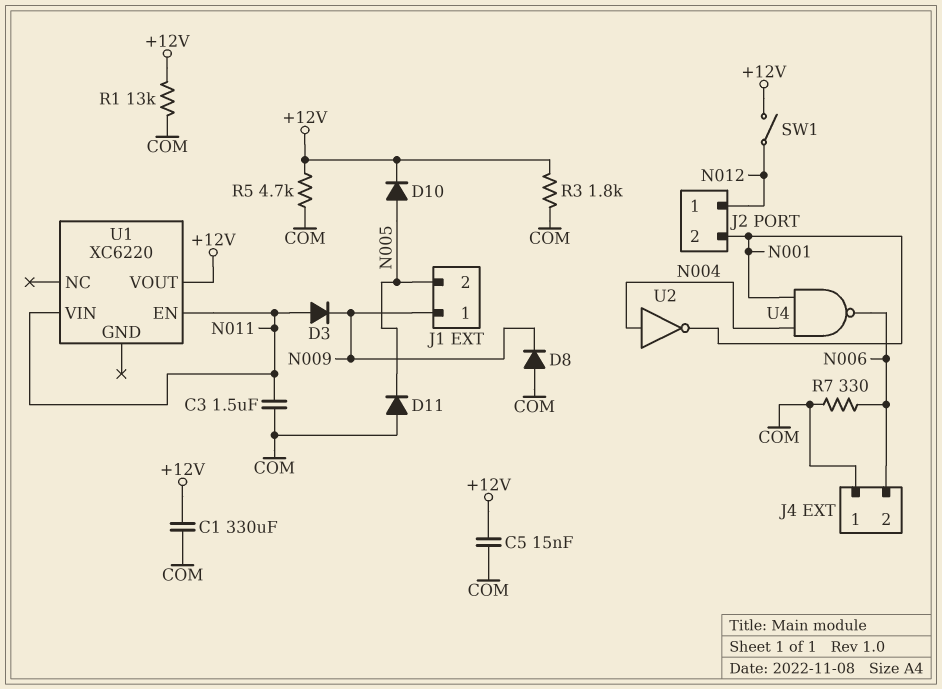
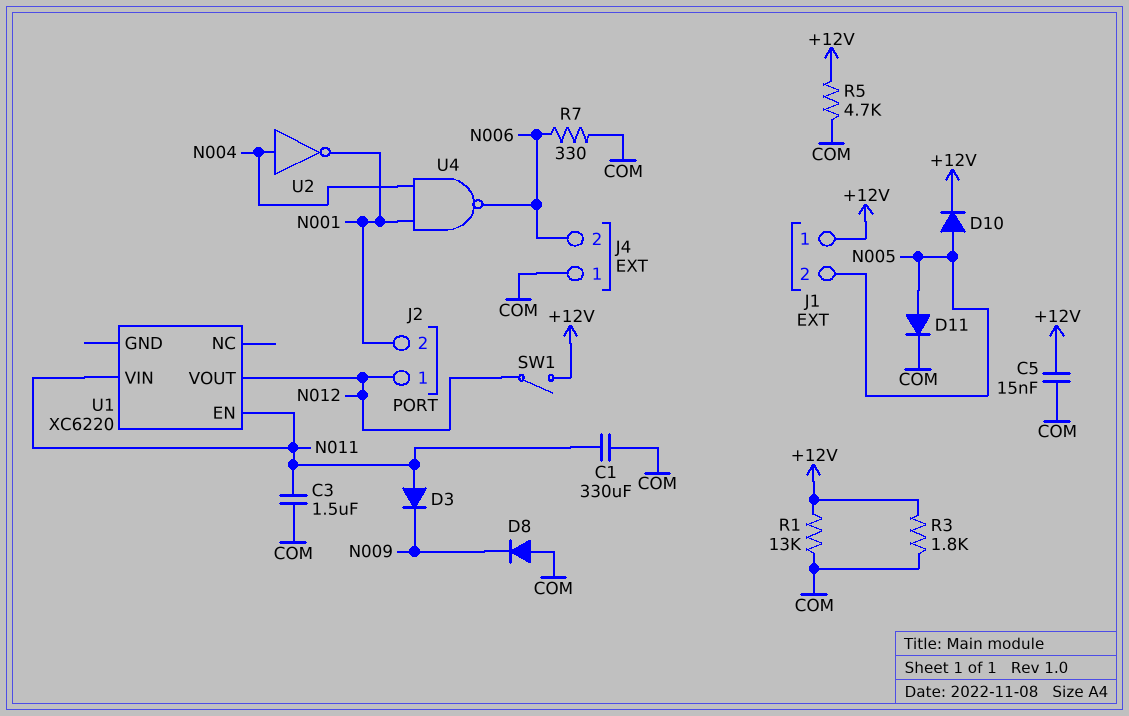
C1: 330uF (+12V, COM) -> 330uF (COM, N011)
D11: diode (A COM, K N005) -> diode (A N005, K COM)
J1 pin 1: N009 -> +12V
U1 pin VOUT: +12V -> N012

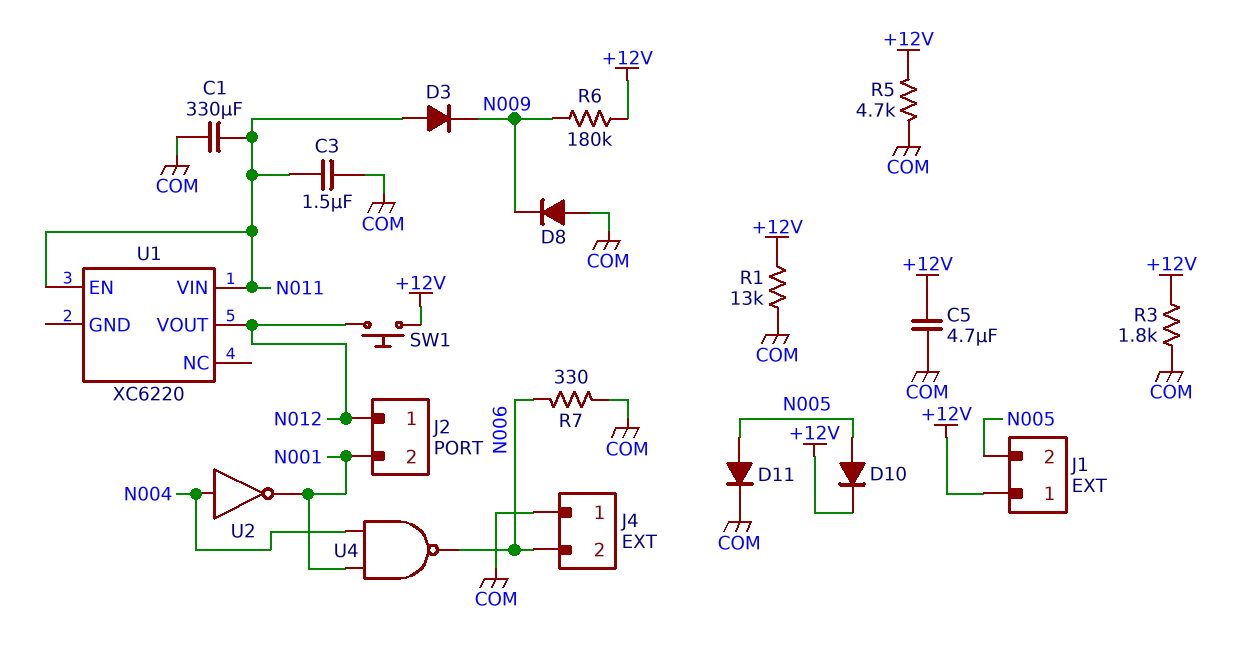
C5: 15nF (+12V, COM) -> 4.7uF (+12V, COM)
R6: none -> 180k (+12V, N009)
SW1: switch (+12V, N012) -> button (+12V, N012)

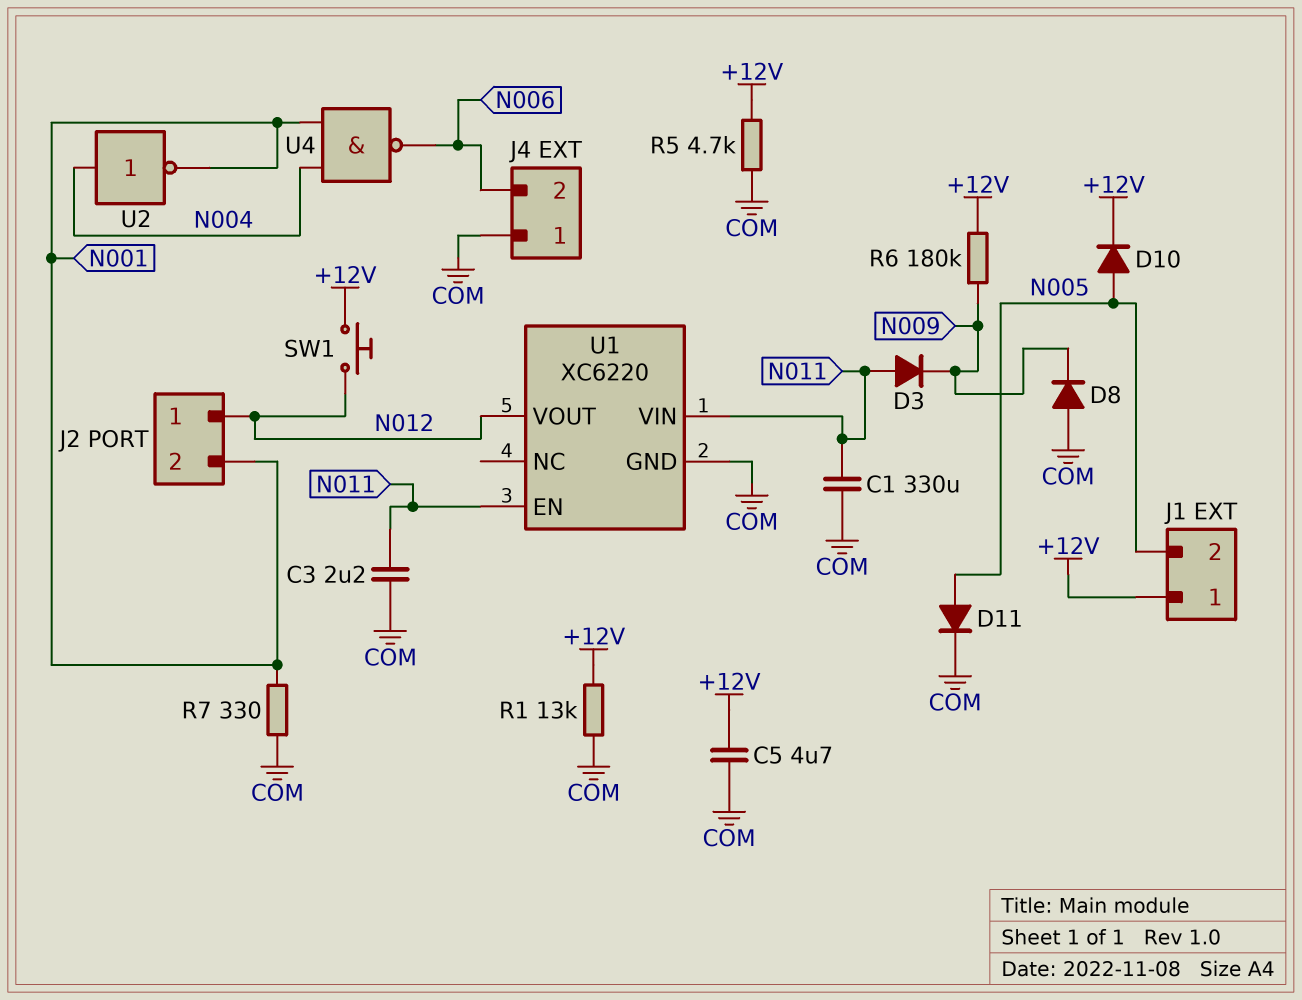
C3: 1.5uF (COM, N011) -> 2.2uF (COM, N011)
R3: 1.8k (+12V, COM) -> none
R7: 330 (COM, N006) -> 330 (COM, N001)
U1 pin GND: none -> COM

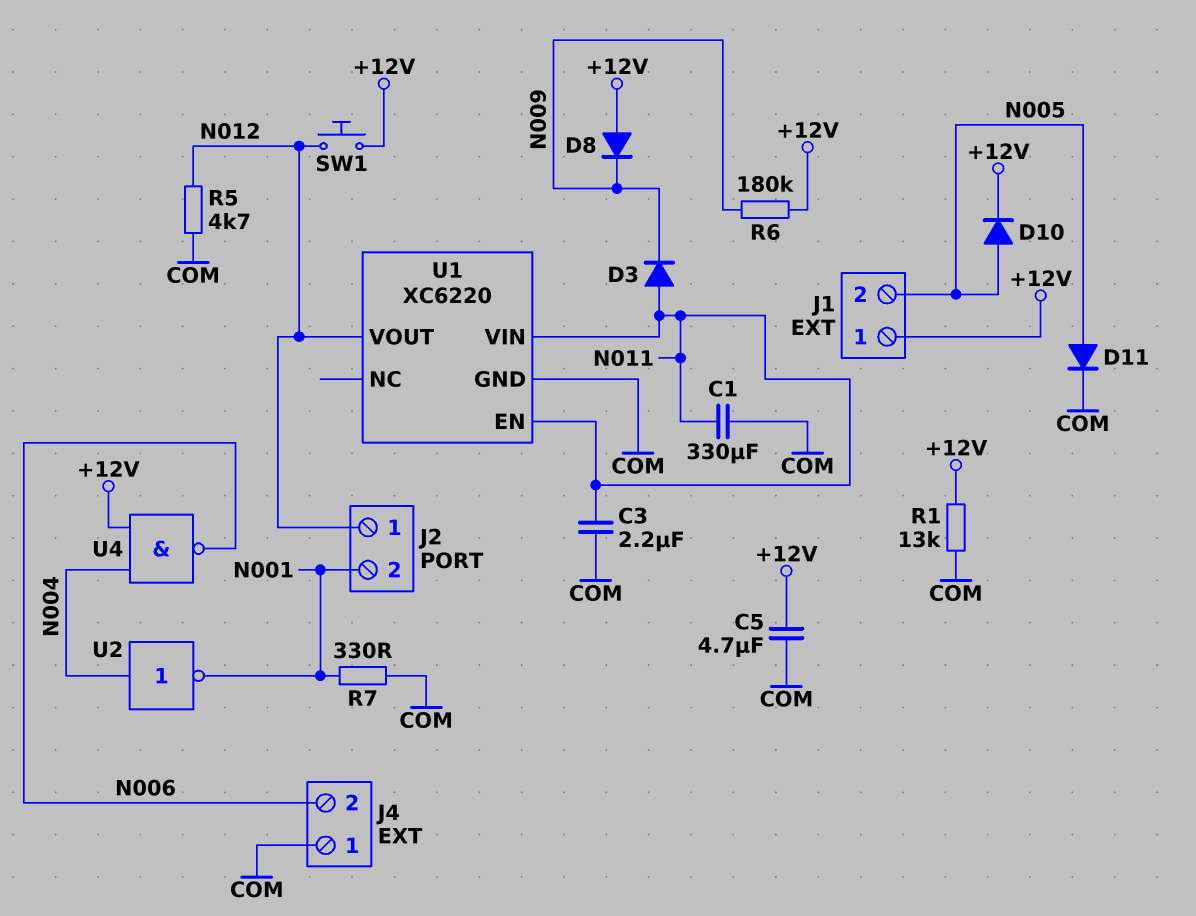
D8: diode (A COM, K N009) -> diode (A +12V, K N009)
R5: 4.7k (+12V, COM) -> 4.7k (COM, N012)
U4: NAND (in N001, in N004, out N006) -> NAND (in +12V, in N004, out N006)

